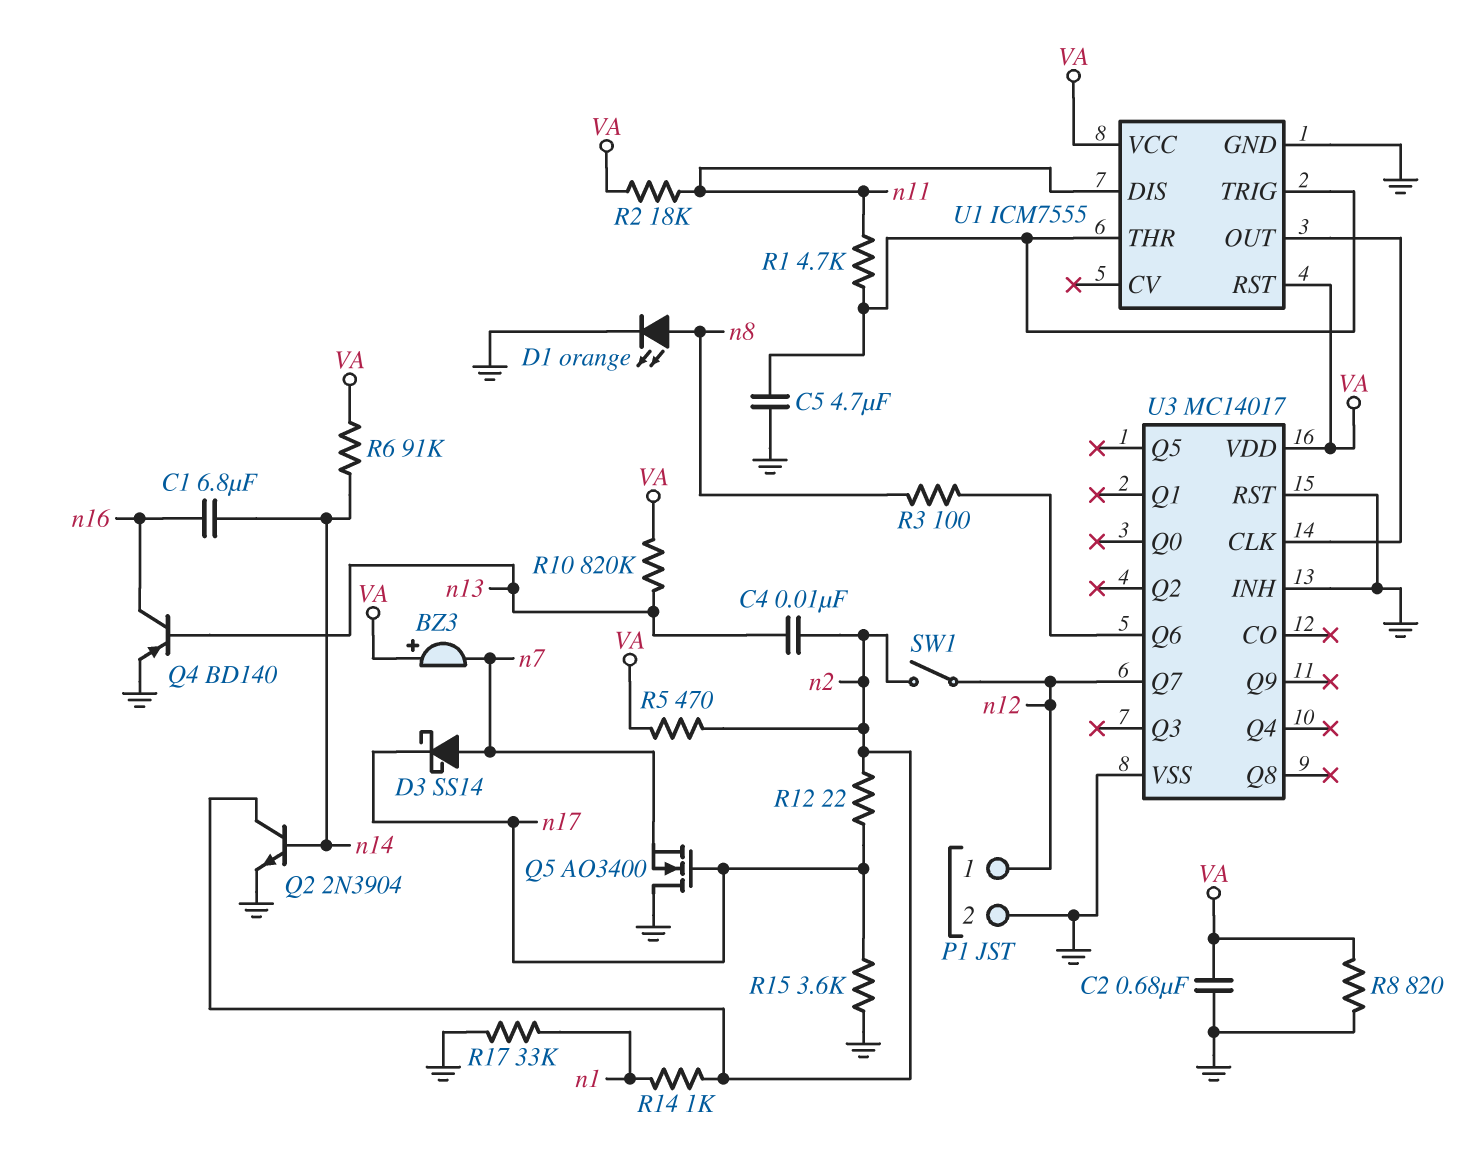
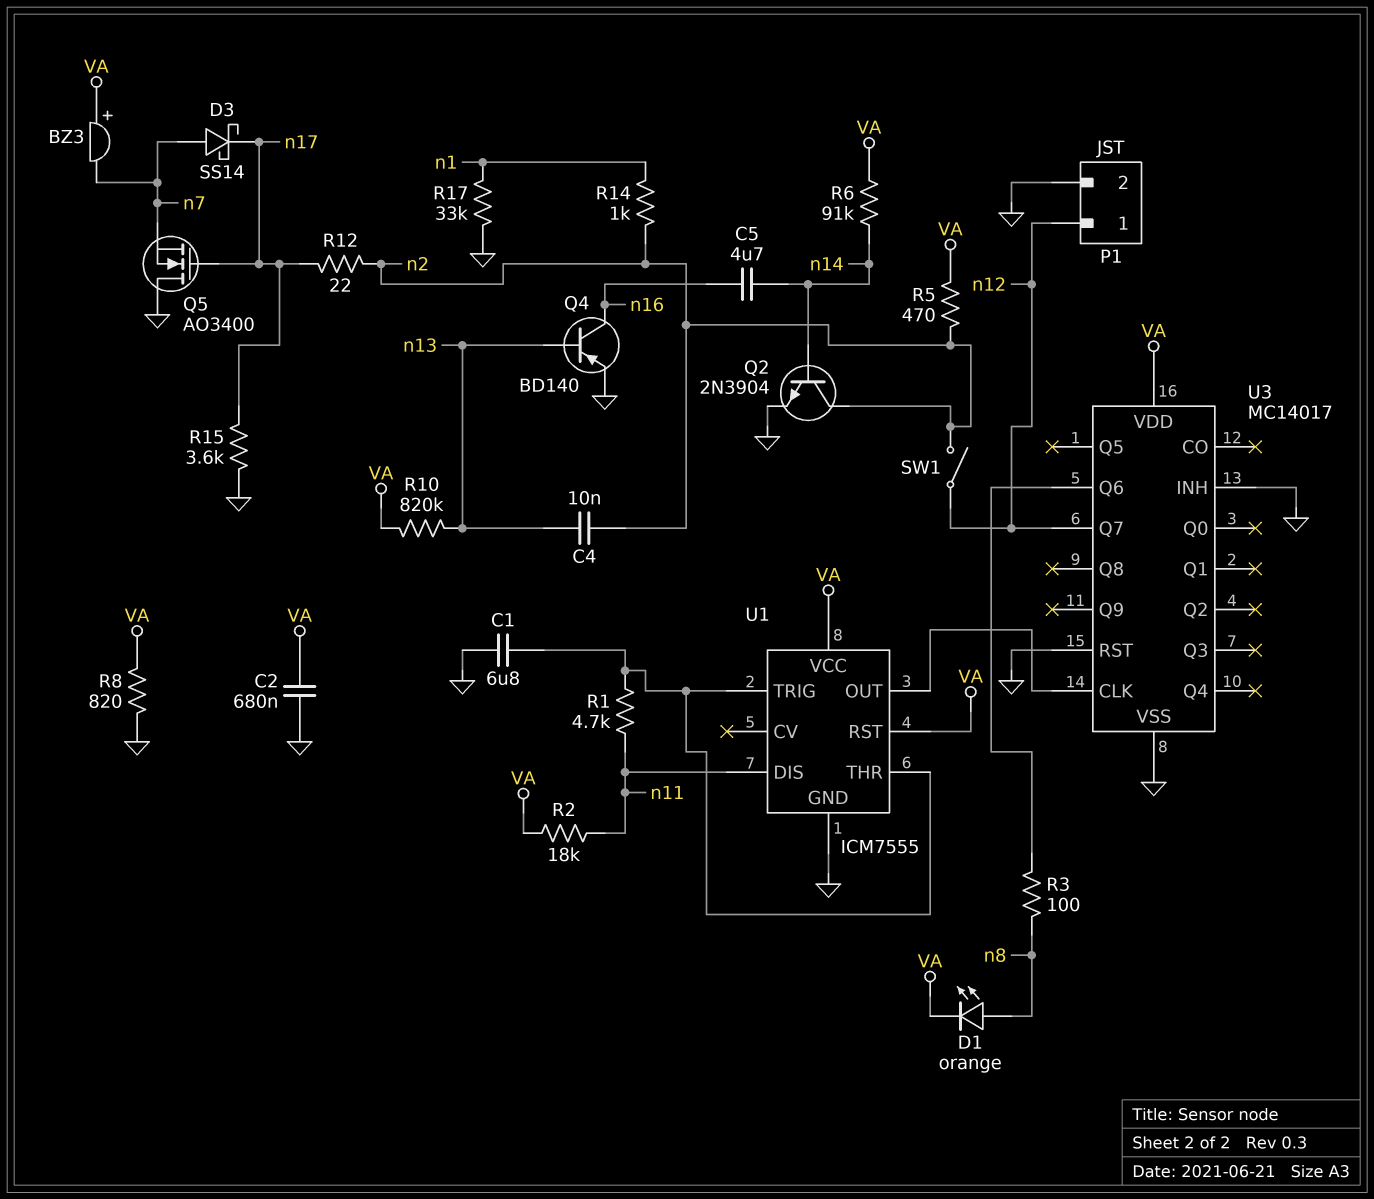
C1: 6.8uF (n14, n16) -> 6.8uF (GND, U1/THR)
C5: 4.7uF (GND, U1/THR) -> 4.7uF (n14, n16)
D1: LED orange (A n8, K GND) -> LED orange (A n8, K VA)

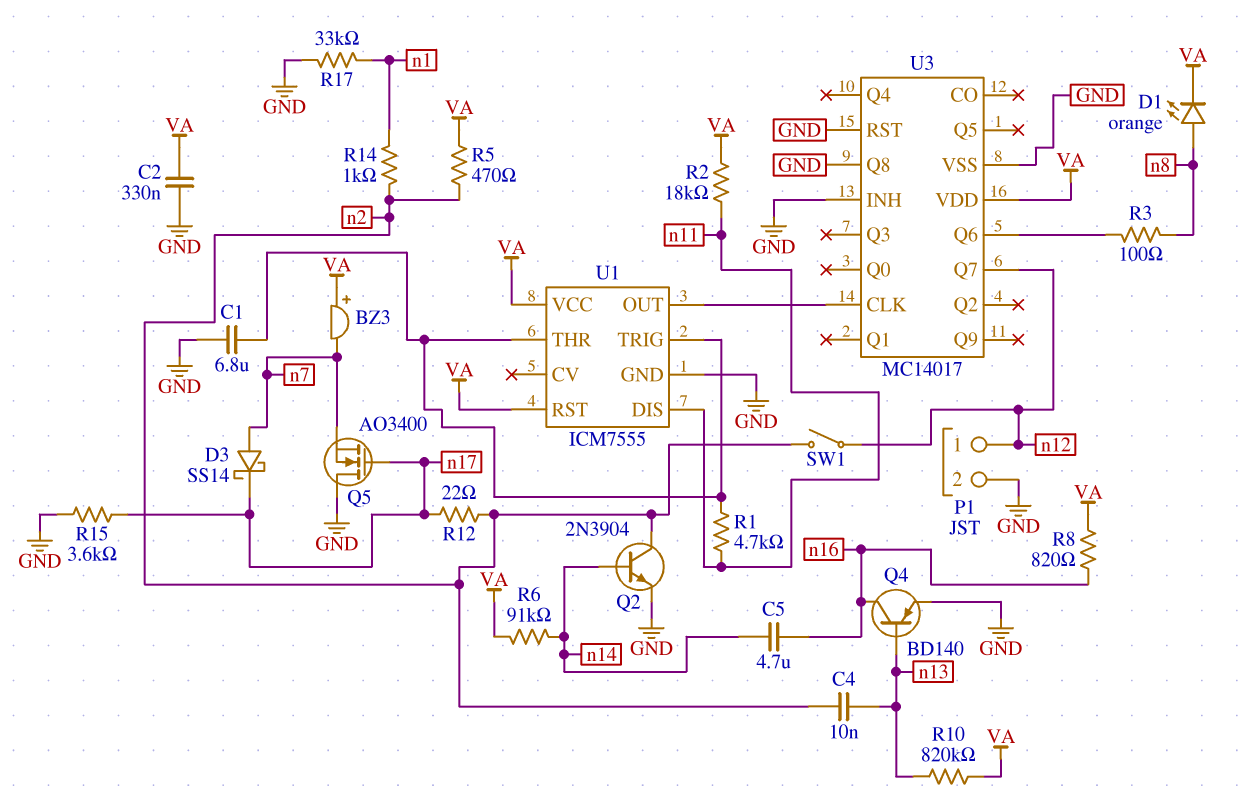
C2: 680nF (GND, VA) -> 330nF (GND, VA)
R8: 820 (GND, VA) -> 820 (VA, n16)
U3 pin Q8: none -> GND

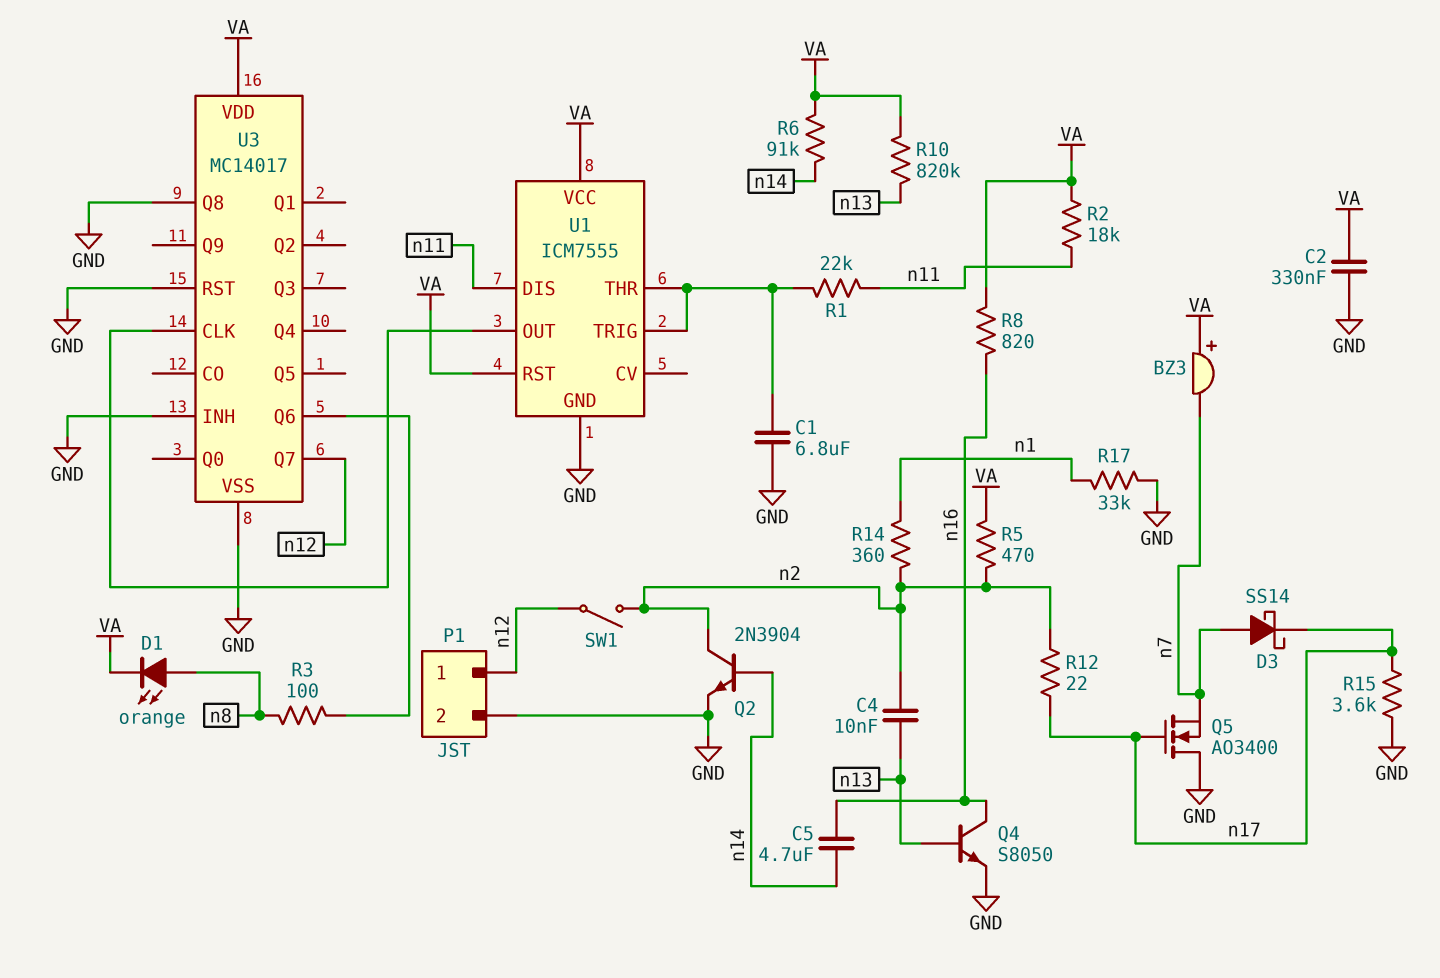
Q4: PNP BD140 (B n13, C n16, E GND) -> NPN S8050 (B n13, C n16, E GND)
R1: 4.7k (U1/THR, n11) -> 22k (U1/THR, n11)
R14: 1k (n1, n2) -> 360 (n1, n2)

